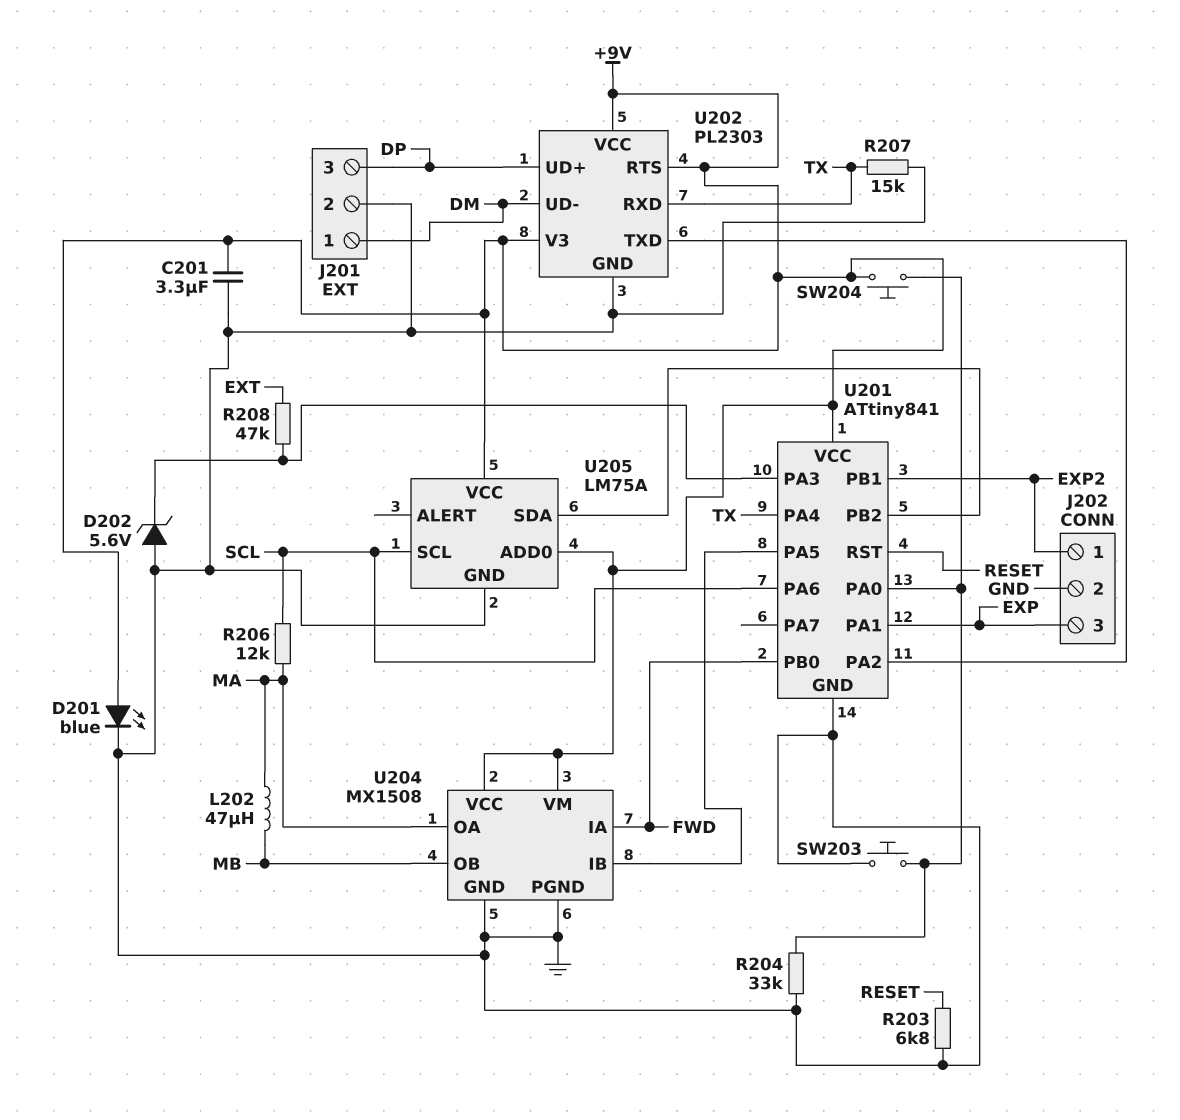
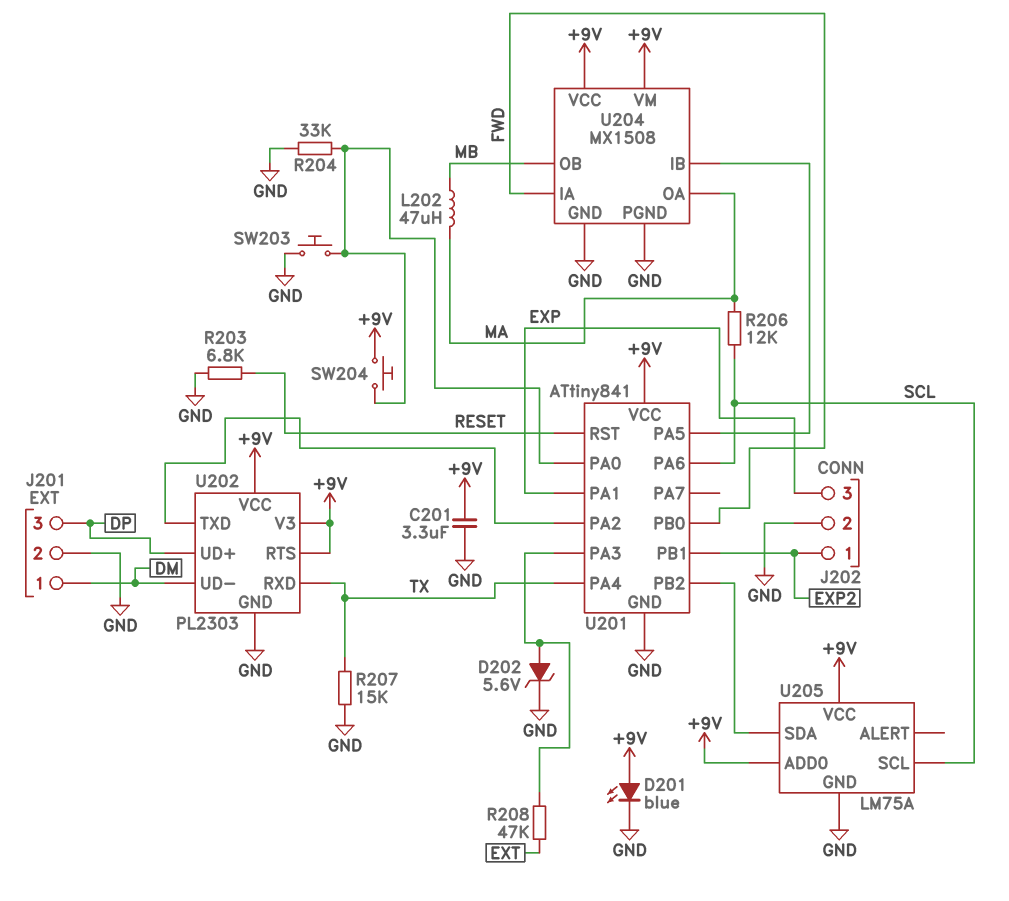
D202: zener 5.6V (A GND, K U201/PA3) -> zener 5.6V (A U201/PA3, K GND)

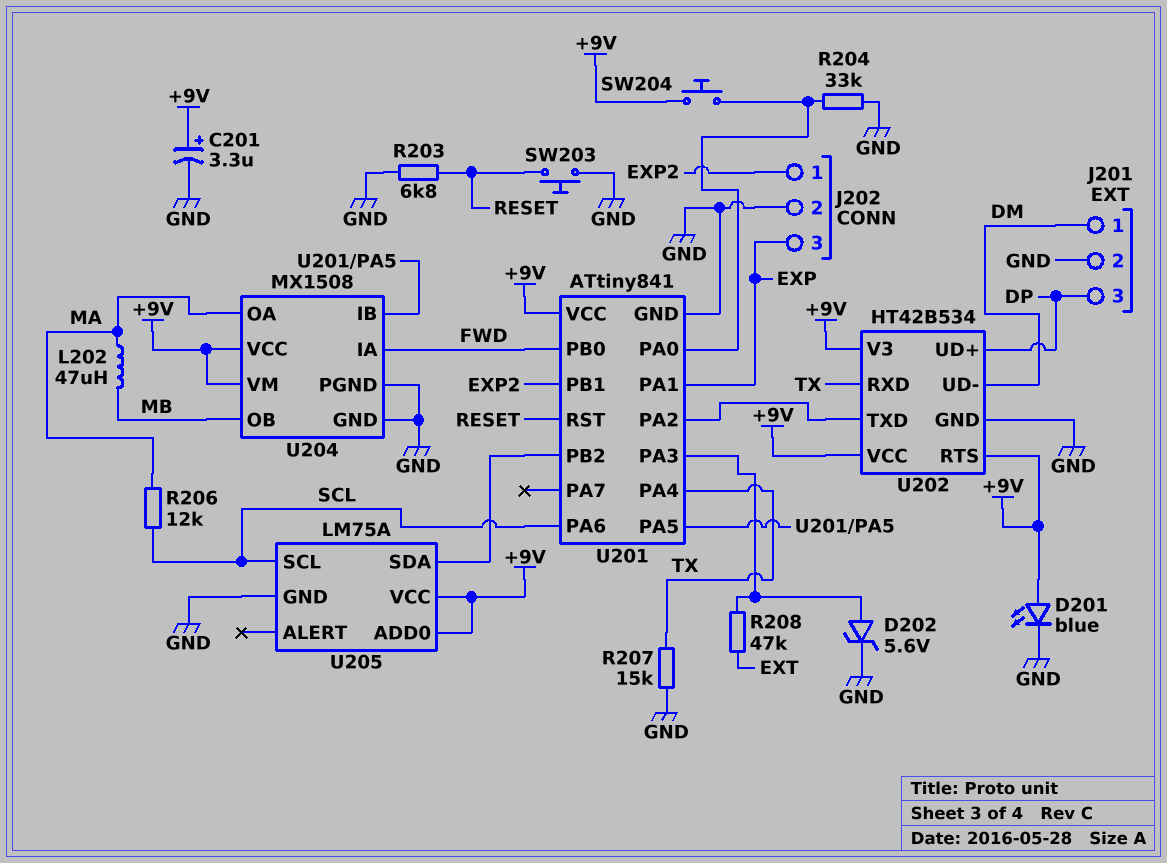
C201: 3.3uF (+9V, GND) -> 3.3uF (plus +9V, minus GND)
SW203: button (GND, U201/PA0) -> button (GND, RESET)
U202: PL2303 -> HT42B534

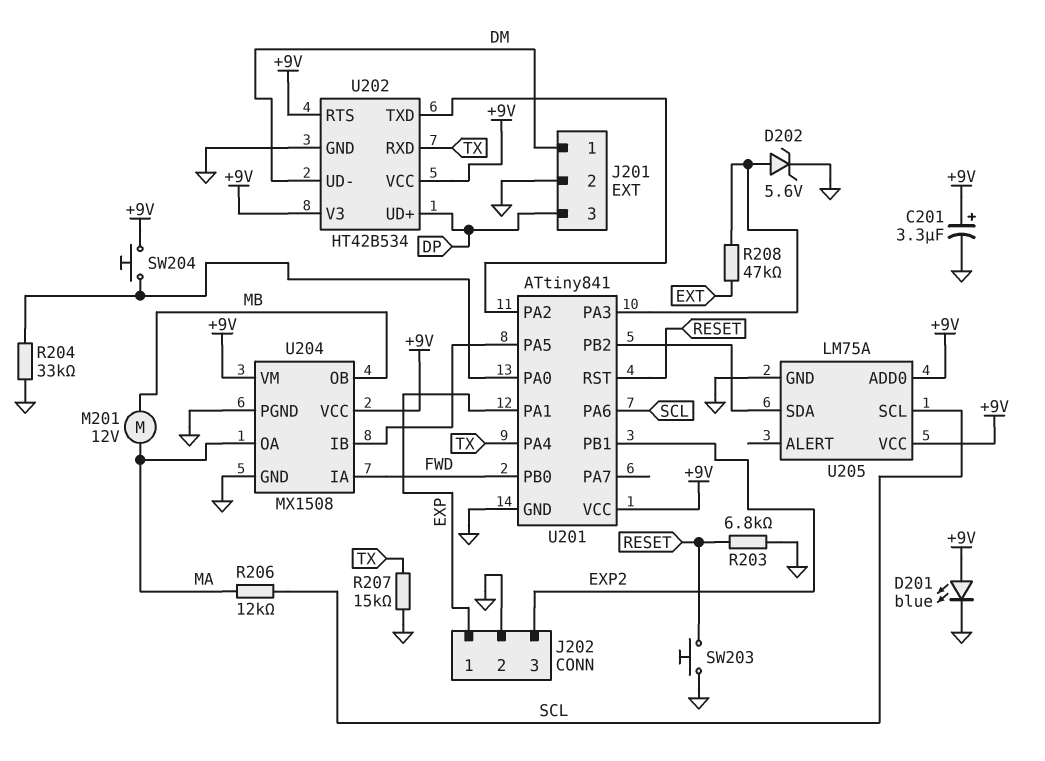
J202 pin 1: EXP2 -> EXP
J202 pin 3: EXP -> EXP2
L202: 47uH (MA, MB) -> none
M201: none -> motor 12V (MA, MB)

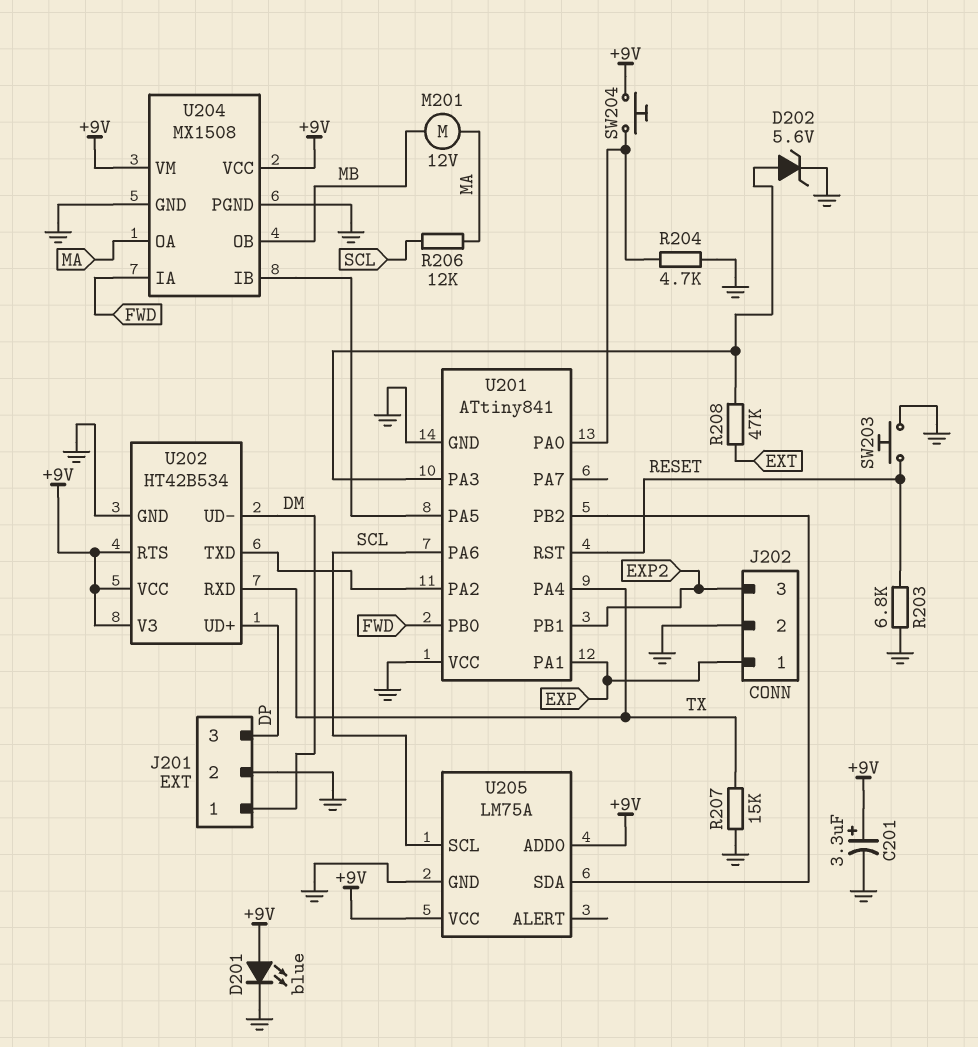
R204: 33k (GND, U201/PA0) -> 4.7k (GND, U201/PA0)
U201 pin VCC: +9V -> GND

